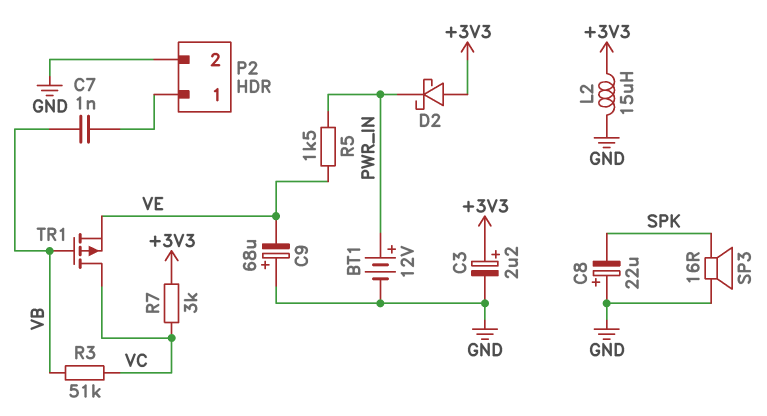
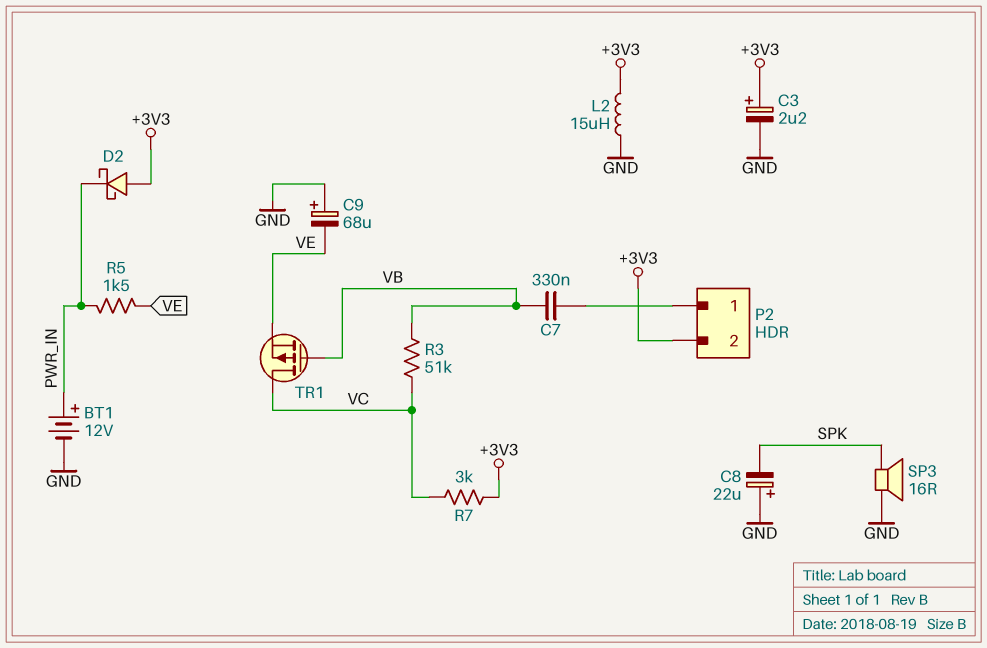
C7: 1nF (P2/1, VB) -> 330nF (P2/1, VB)
P2 pin 2: GND -> +3V3

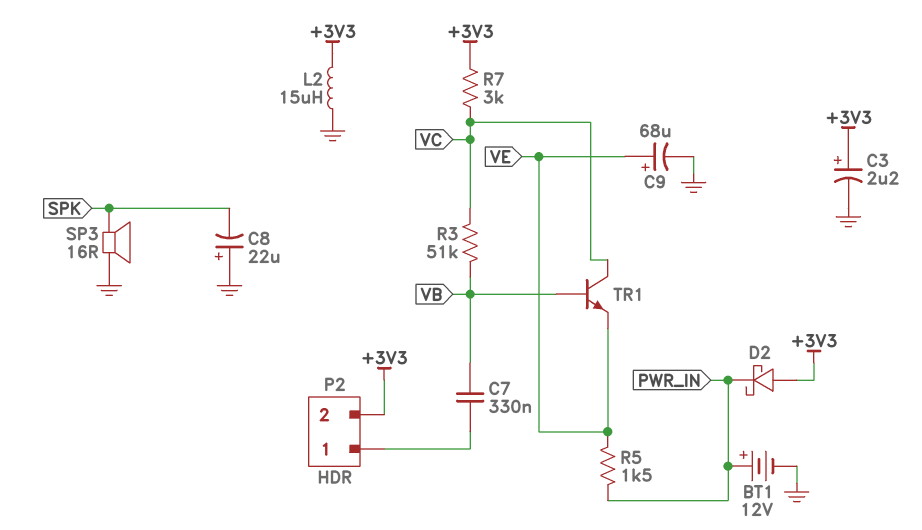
C9: 68uF (plus GND, minus VE) -> 68uF (plus VE, minus GND)
TR1: PMOS (G VB, D VC, S VE) -> NPN (B VB, C VC, E VE)

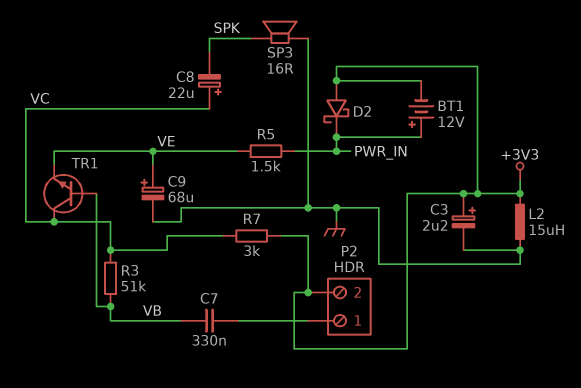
BT1: 12V (plus PWR_IN, minus GND) -> 12V (plus PWR_IN, minus +3V3)
C8: 22uF (plus GND, minus SPK) -> 22uF (plus VC, minus SPK)

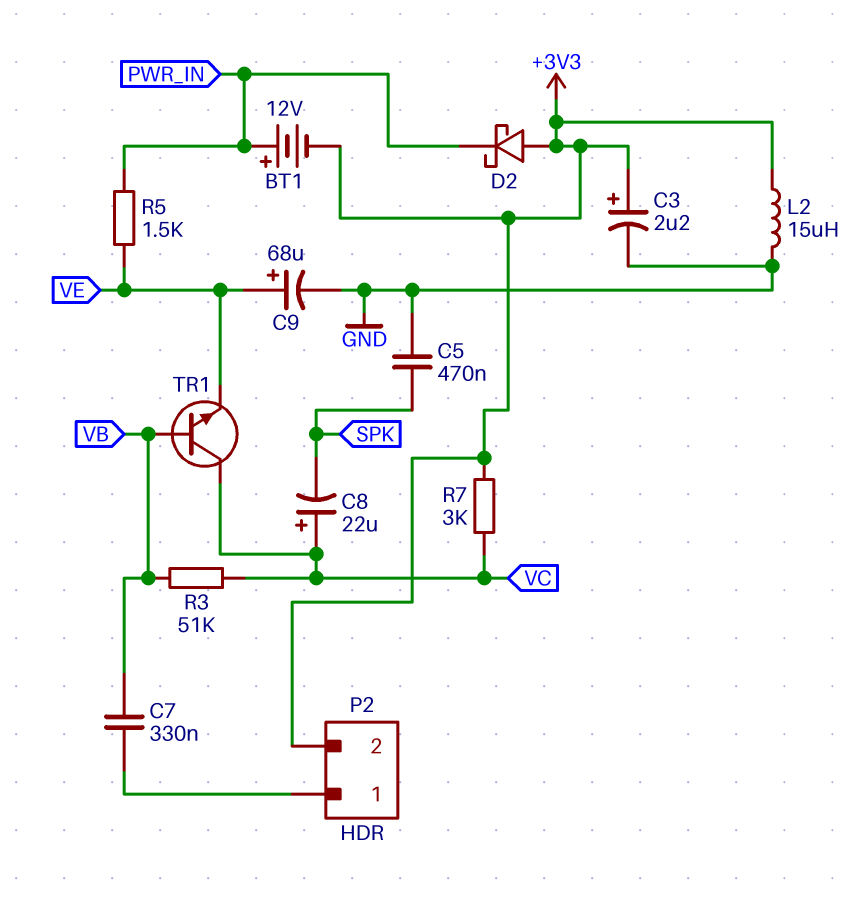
C5: none -> 470nF (GND, SPK)
SP3: speaker 16R (GND, SPK) -> none

